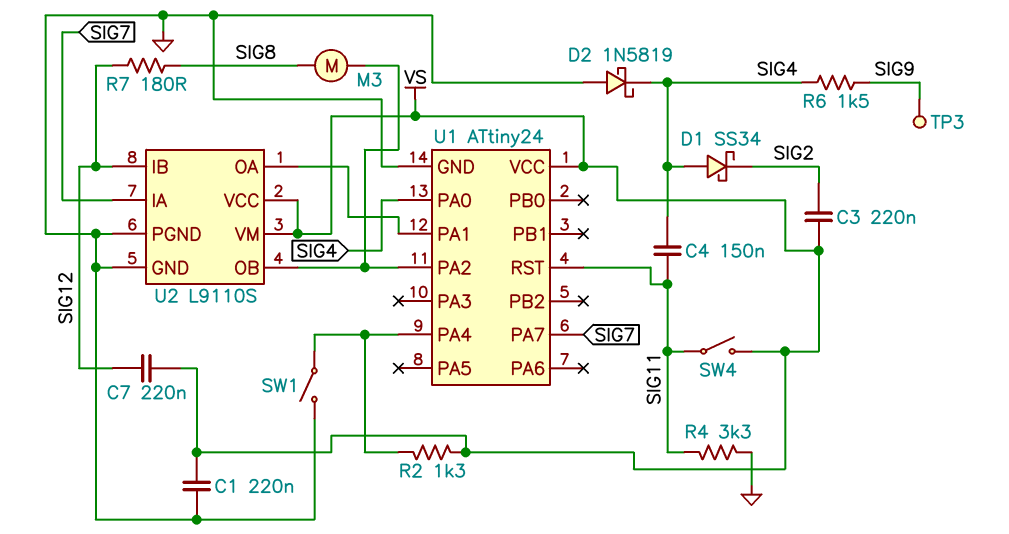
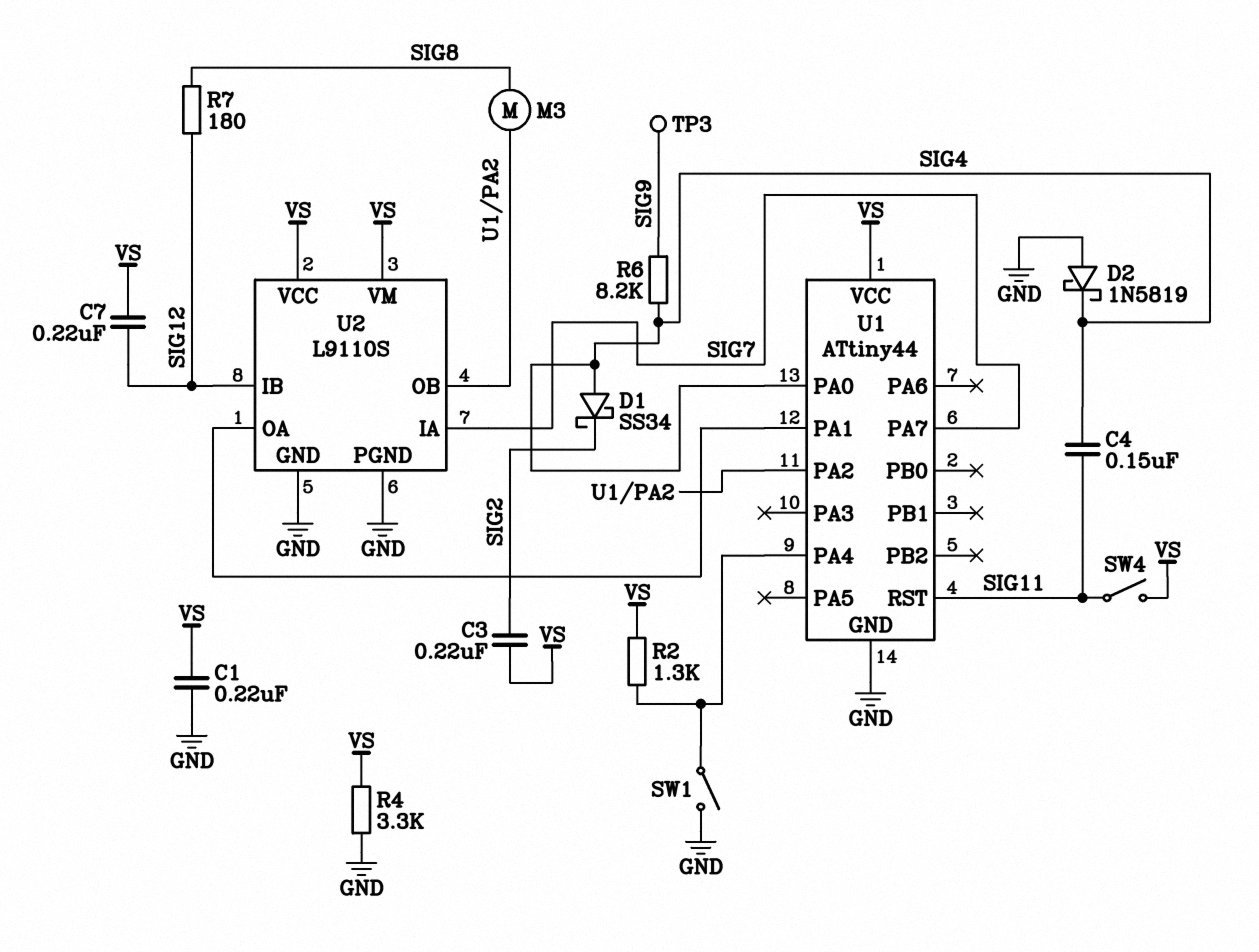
R4: 3.3k (GND, SIG11) -> 3.3k (GND, VS)
R6: 1.5k (SIG4, SIG9) -> 8.2k (SIG4, SIG9)
U1: ATtiny24 -> ATtiny44

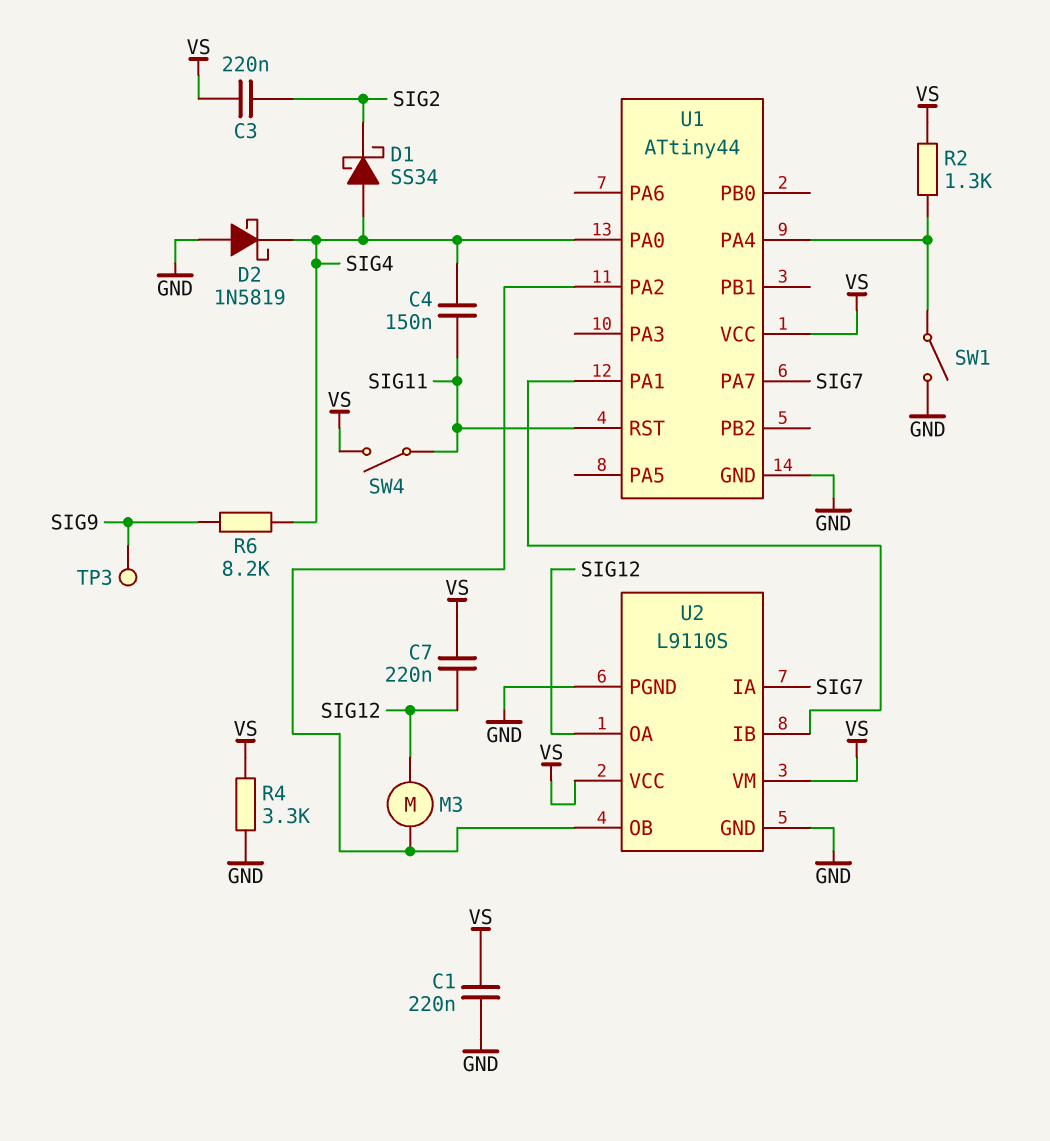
M3: motor (SIG8, U1/PA2) -> motor (SIG12, U1/PA2)
R7: 180 (SIG8, SIG12) -> none
U2 pin IB: SIG12 -> U1/PA1
U2 pin OA: U1/PA1 -> SIG12

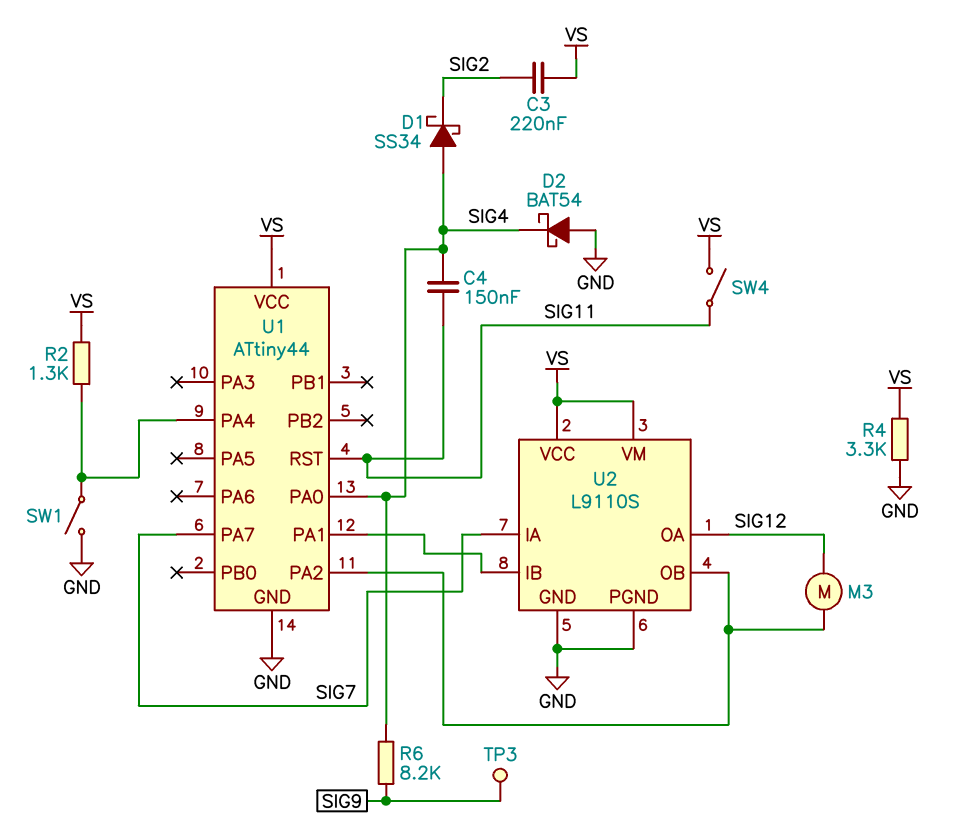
C1: 220nF (GND, VS) -> none
C7: 220nF (SIG12, VS) -> none
D2: schottky 1N5819 (A GND, K SIG4) -> schottky BAT54 (A GND, K SIG4)

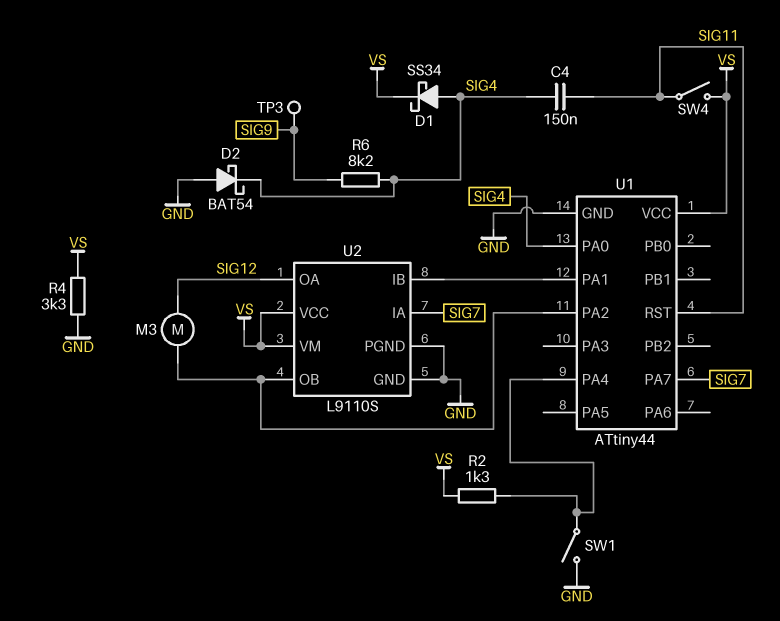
C3: 220nF (SIG2, VS) -> none
D1: schottky SS34 (A SIG4, K SIG2) -> schottky SS34 (A SIG4, K VS)

